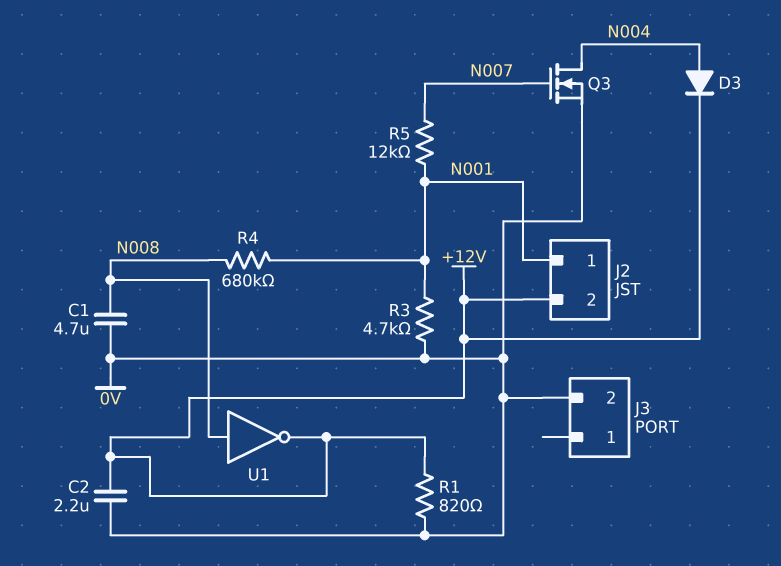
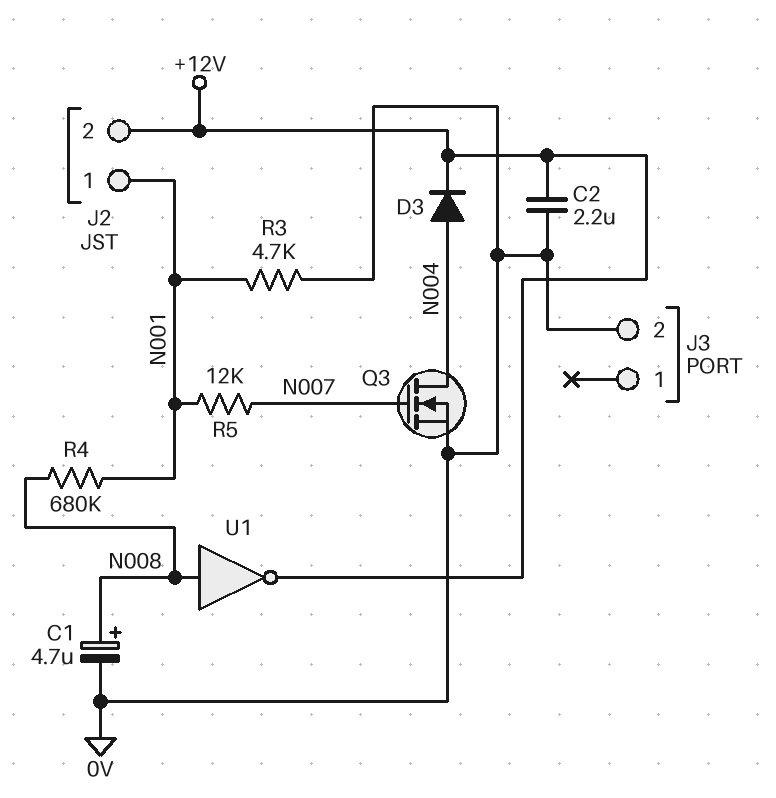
C1: 4.7uF (0V, N008) -> 4.7uF (plus N008, minus 0V)
R1: 820 (+12V, 0V) -> none

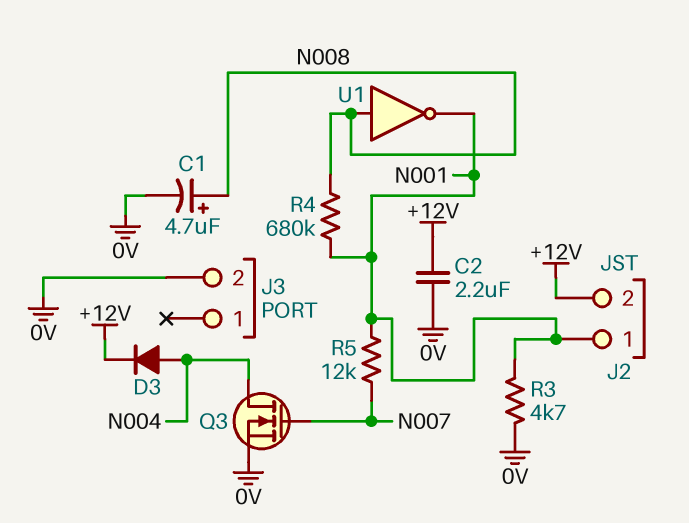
U1: NOT (in N008, out +12V) -> NOT (in N008, out N001)

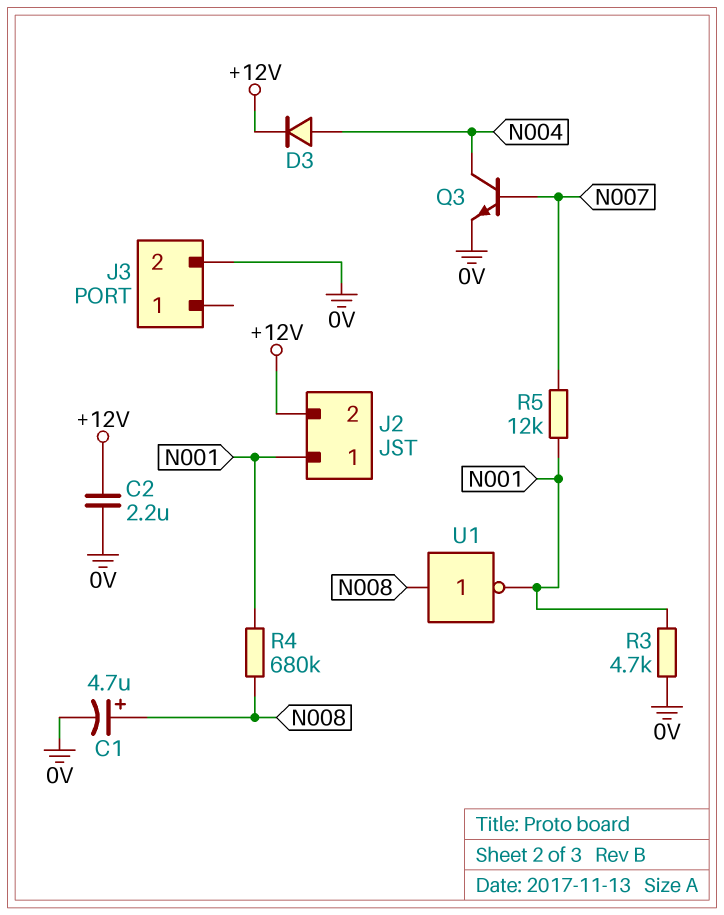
Q3: NMOS (G N007, D N004, S 0V) -> NPN (B N007, C N004, E 0V)

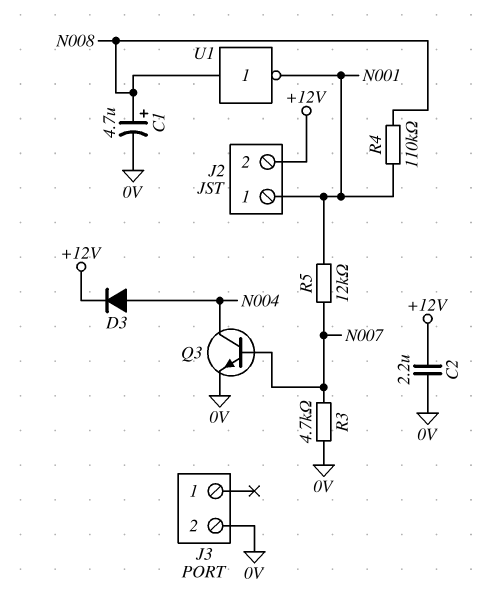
R3: 4.7k (0V, N001) -> 4.7k (0V, N007)
R4: 680k (N001, N008) -> 110k (N001, N008)

